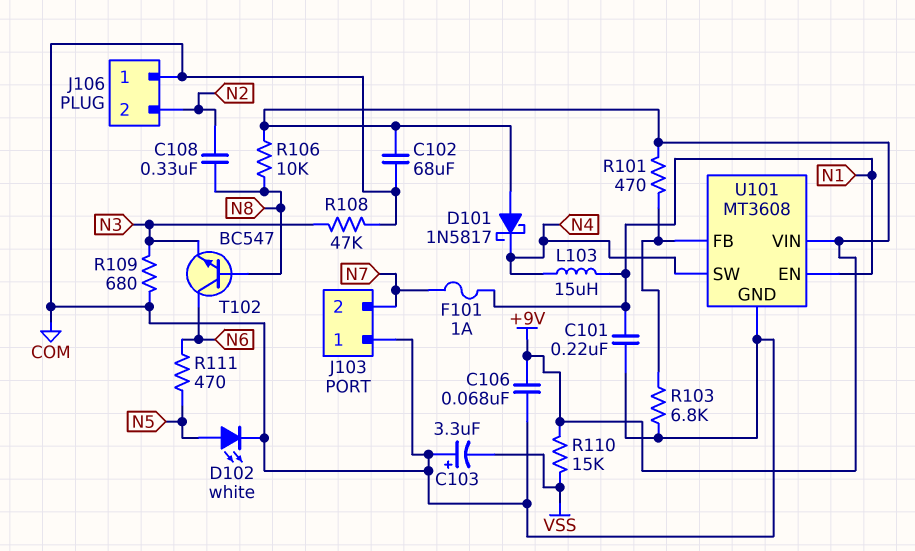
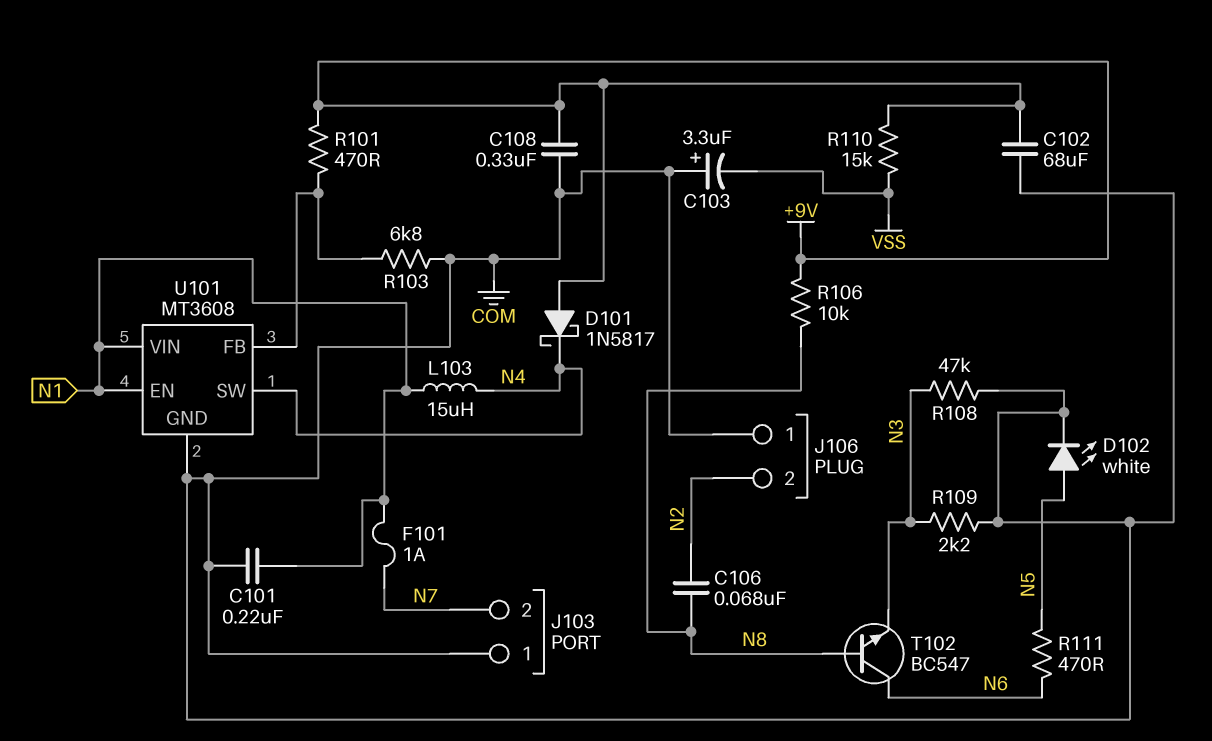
C106: 68nF (+9V, COM) -> 68nF (N2, N8)
C108: 330nF (N2, N8) -> 330nF (+9V, COM)
R109: 680 (COM, N3) -> 2.2k (COM, N3)
U101 pin VIN: +9V -> N1

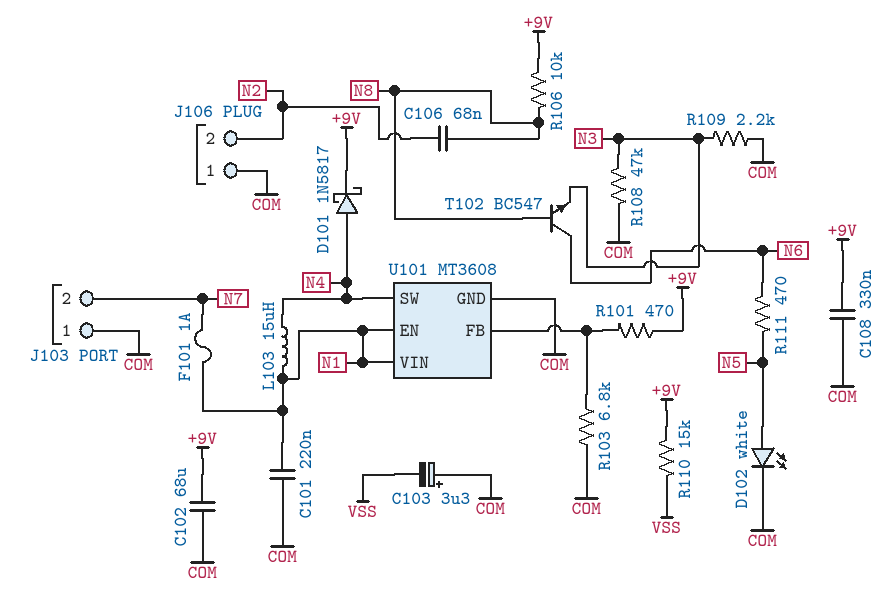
D101: schottky 1N5817 (A +9V, K N4) -> schottky 1N5817 (A N4, K +9V)

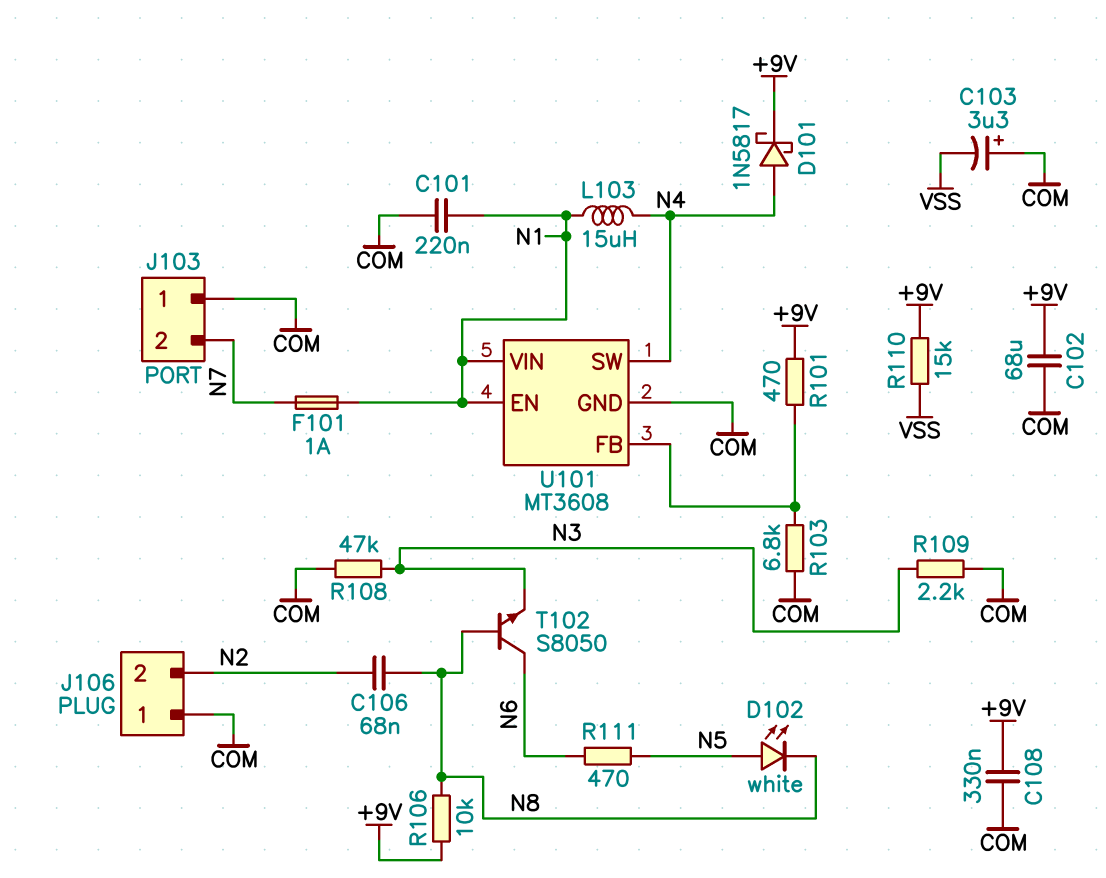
D102: LED white (A N5, K COM) -> LED white (A N5, K N8)
T102: NPN BC547 (B N8, C N6, E N3) -> NPN S8050 (B N8, C N6, E N3)

